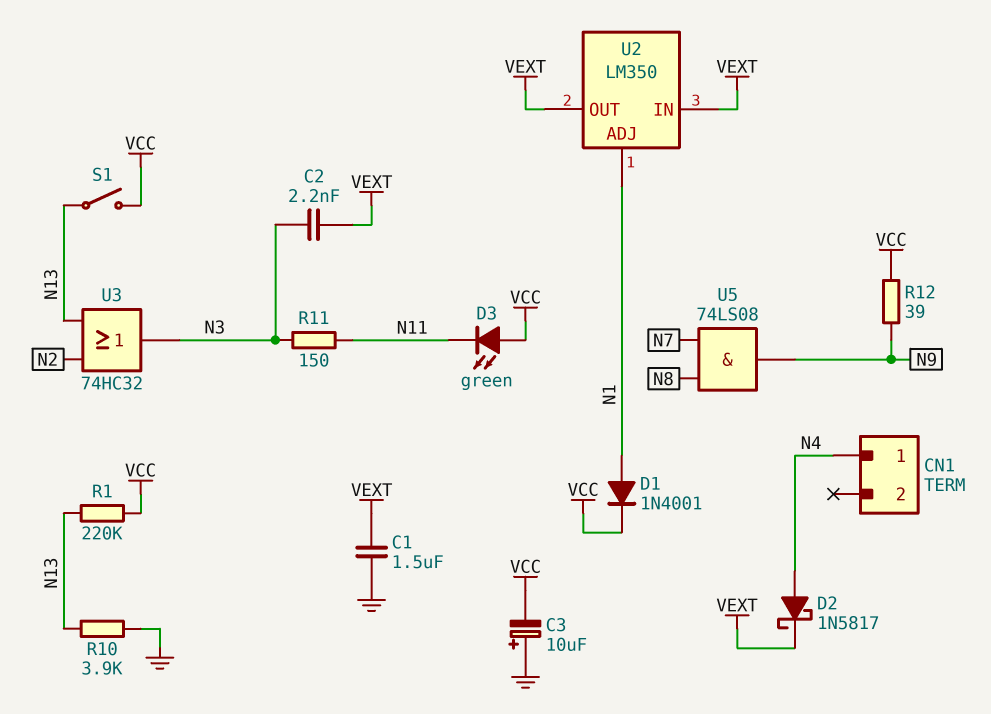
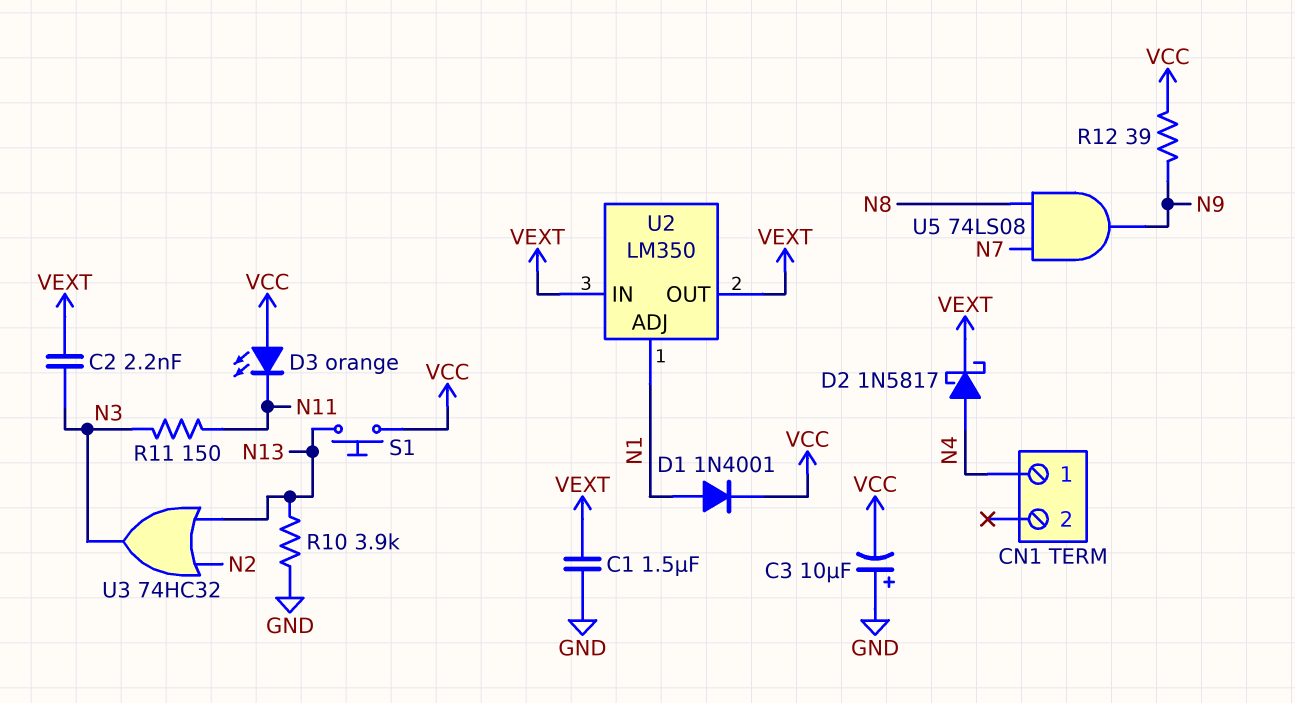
D3: LED green (A VCC, K N11) -> LED orange (A VCC, K N11)
R1: 220k (N13, VCC) -> none
S1: switch (N13, VCC) -> button (N13, VCC)

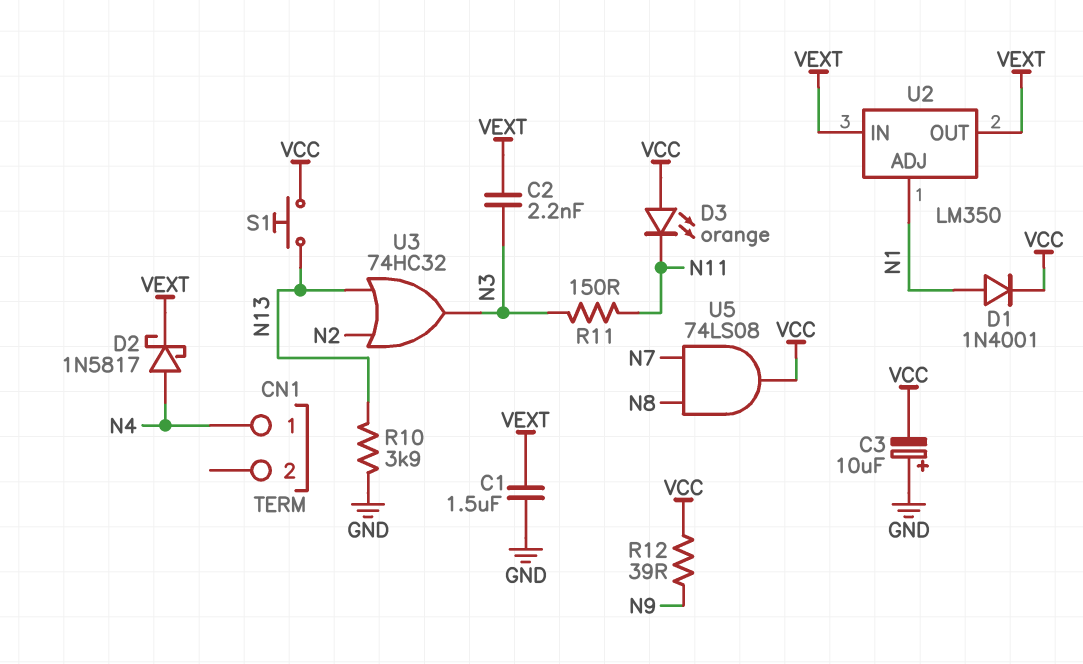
U5: AND 74LS08 (in N7, in N8, out N9) -> AND 74LS08 (in N7, in N8, out VCC)

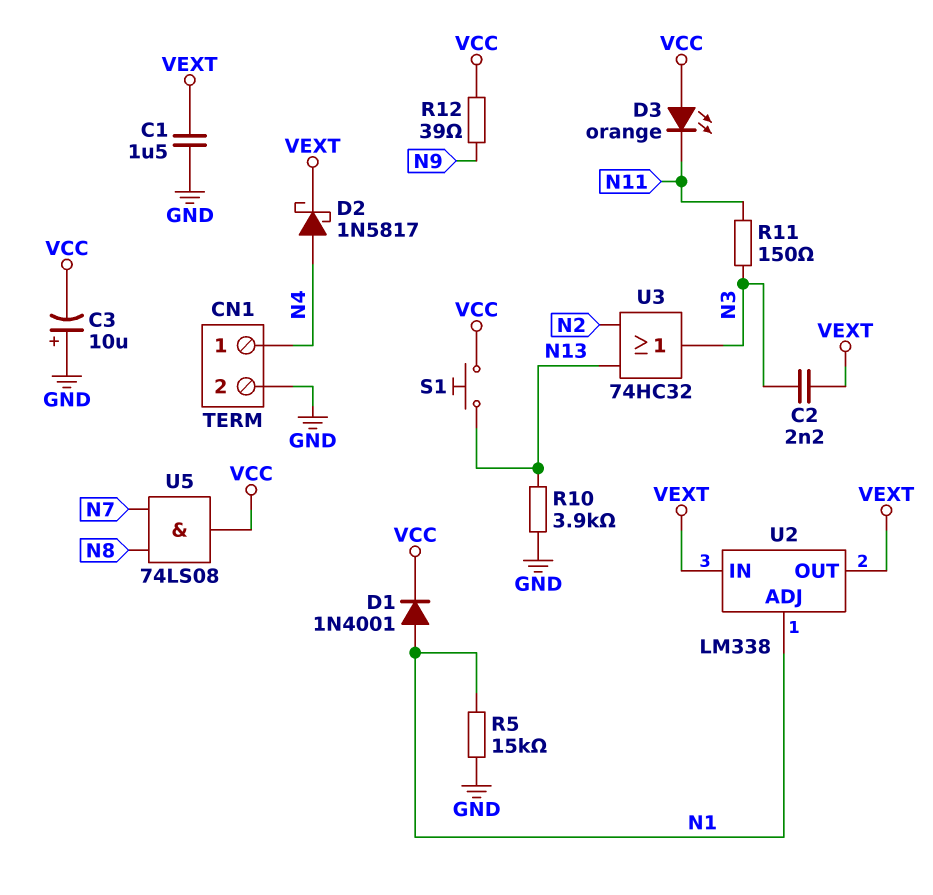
CN1 pin 2: none -> GND
R5: none -> 15k (GND, N1)
U2: LM350 -> LM338

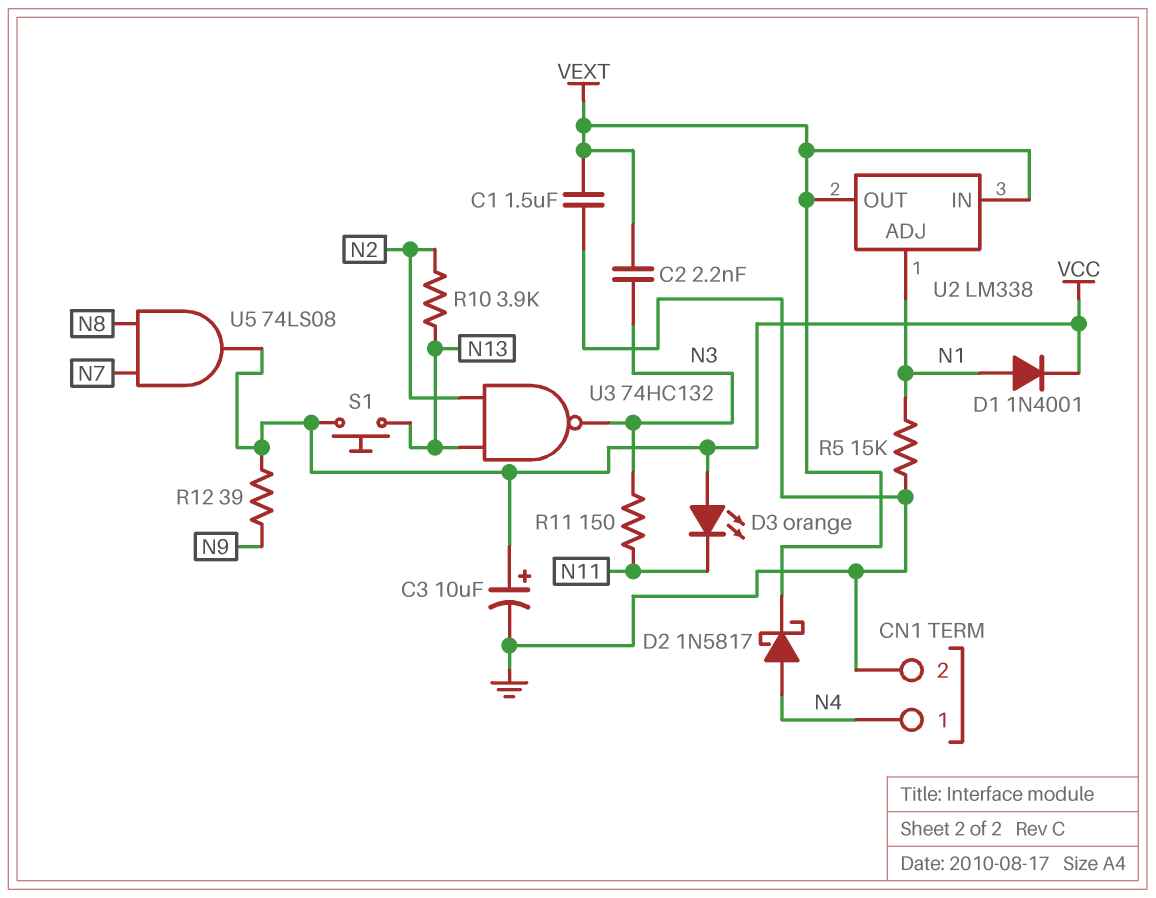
C3: 10uF (plus GND, minus VCC) -> 10uF (plus VCC, minus GND)
R10: 3.9k (GND, N13) -> 3.9k (N2, N13)
U3: OR 74HC32 (in N2, in N13, out N3) -> NAND 74HC132 (in N2, in N13, out N3)

